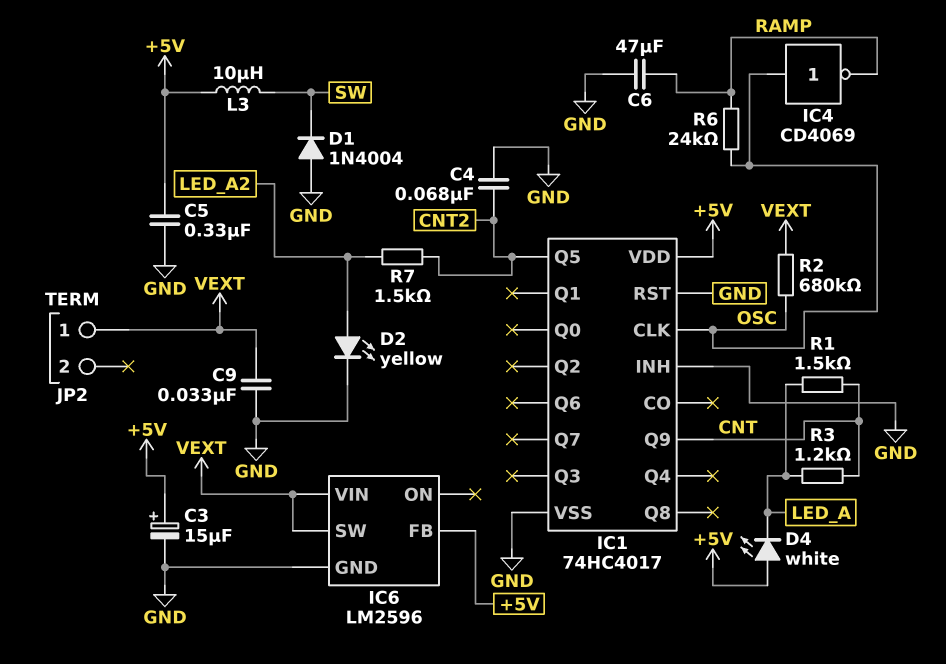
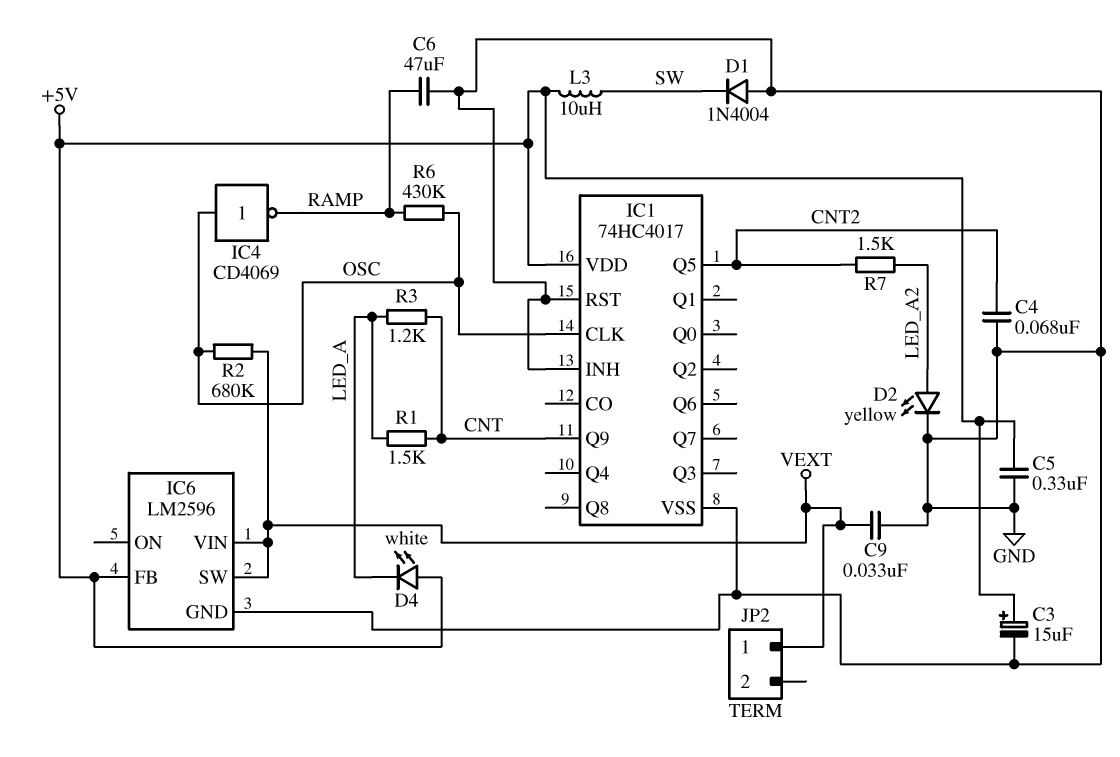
R6: 24k (OSC, RAMP) -> 430k (OSC, RAMP)

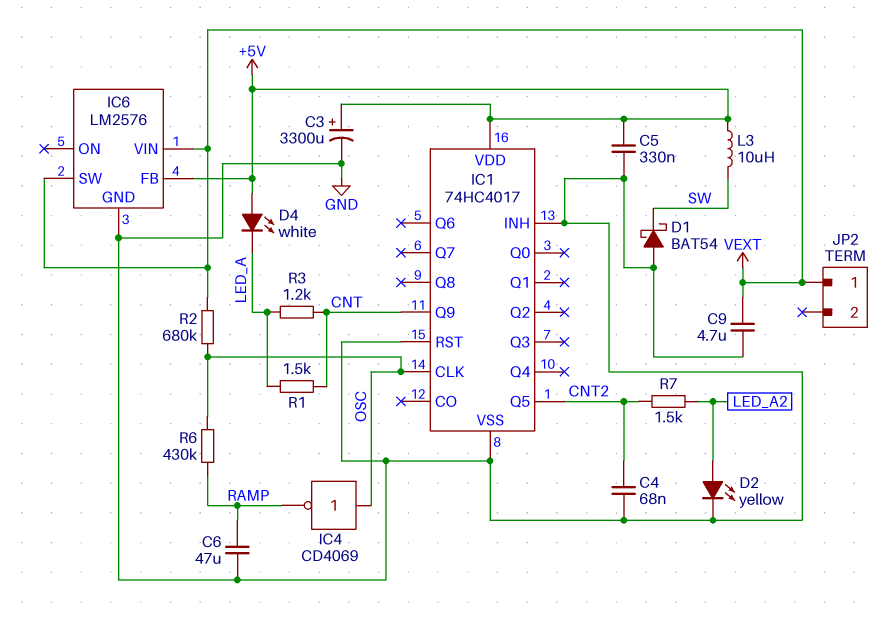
C3: 15uF (plus +5V, minus GND) -> 3300uF (plus +5V, minus GND)
C9: 33nF (GND, VEXT) -> 4.7uF (GND, VEXT)
D1: diode 1N4004 (A GND, K SW) -> schottky BAT54 (A GND, K SW)
IC6: LM2596 -> LM2576

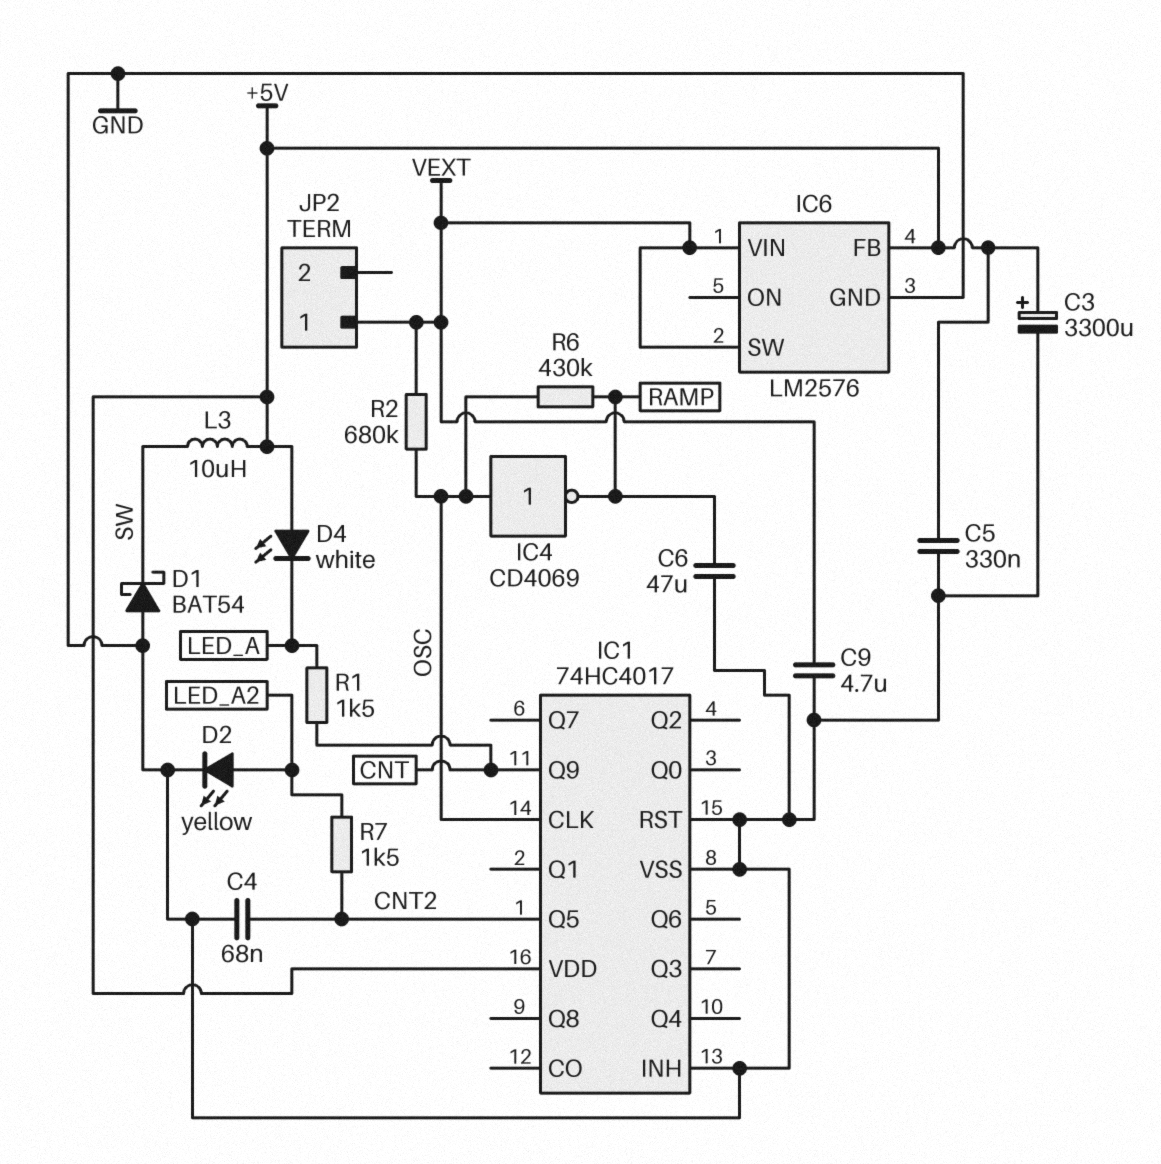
R3: 1.2k (CNT, LED_A) -> none

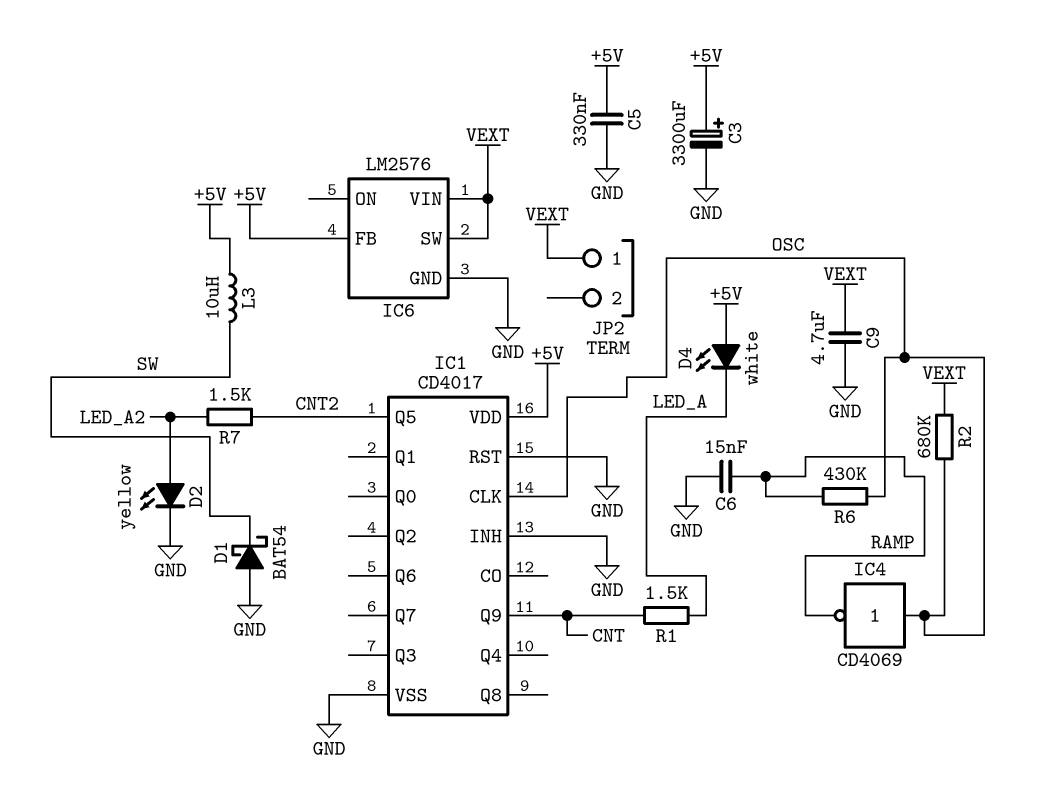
C4: 68nF (CNT2, GND) -> none
C6: 47uF (GND, RAMP) -> 15nF (GND, RAMP)
IC1: 74HC4017 -> CD4017

